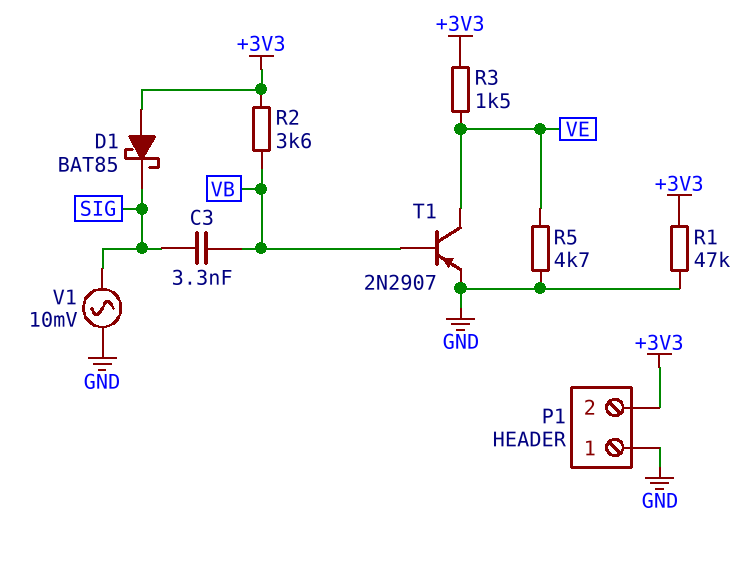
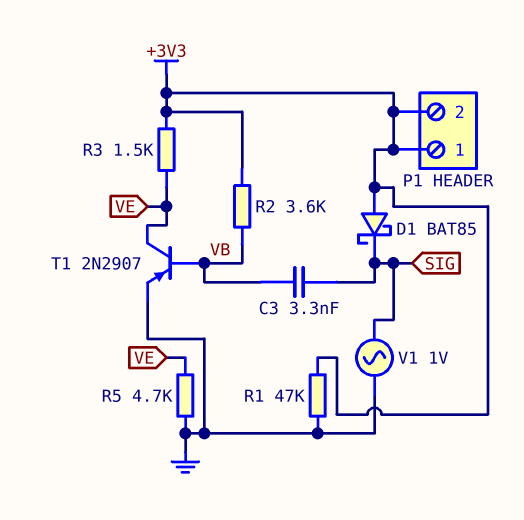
P1 pin 1: GND -> +3V3
V1: AC 10mV (GND, SIG) -> AC 1V (GND, SIG)

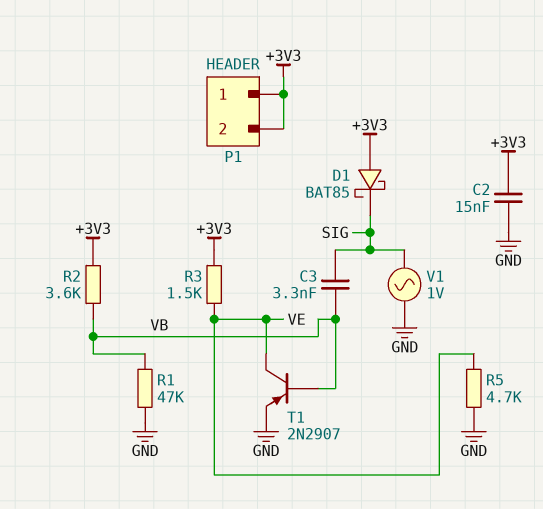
C2: none -> 15nF (+3V3, GND)
R1: 47k (+3V3, GND) -> 47k (GND, VB)

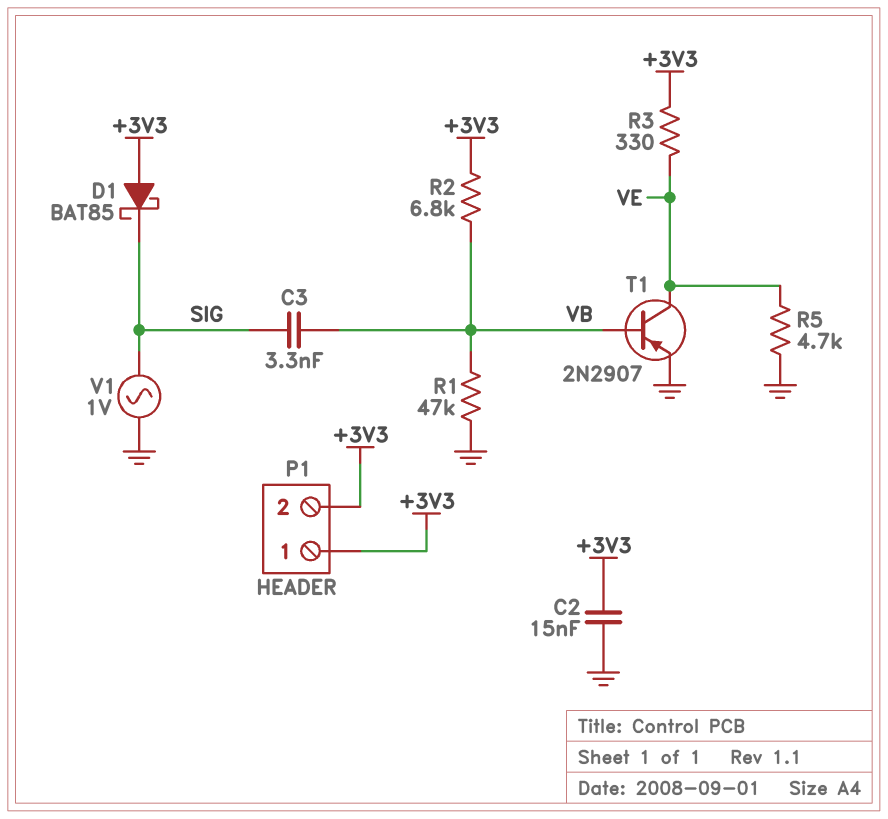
R2: 3.6k (+3V3, VB) -> 6.8k (+3V3, VB)
R3: 1.5k (+3V3, VE) -> 330 (+3V3, VE)

